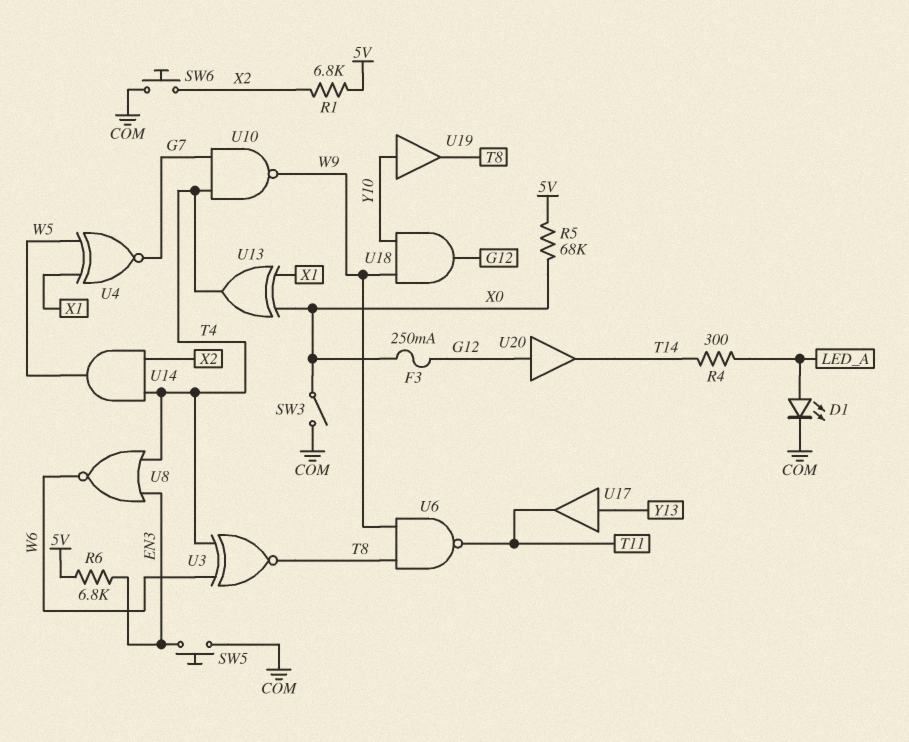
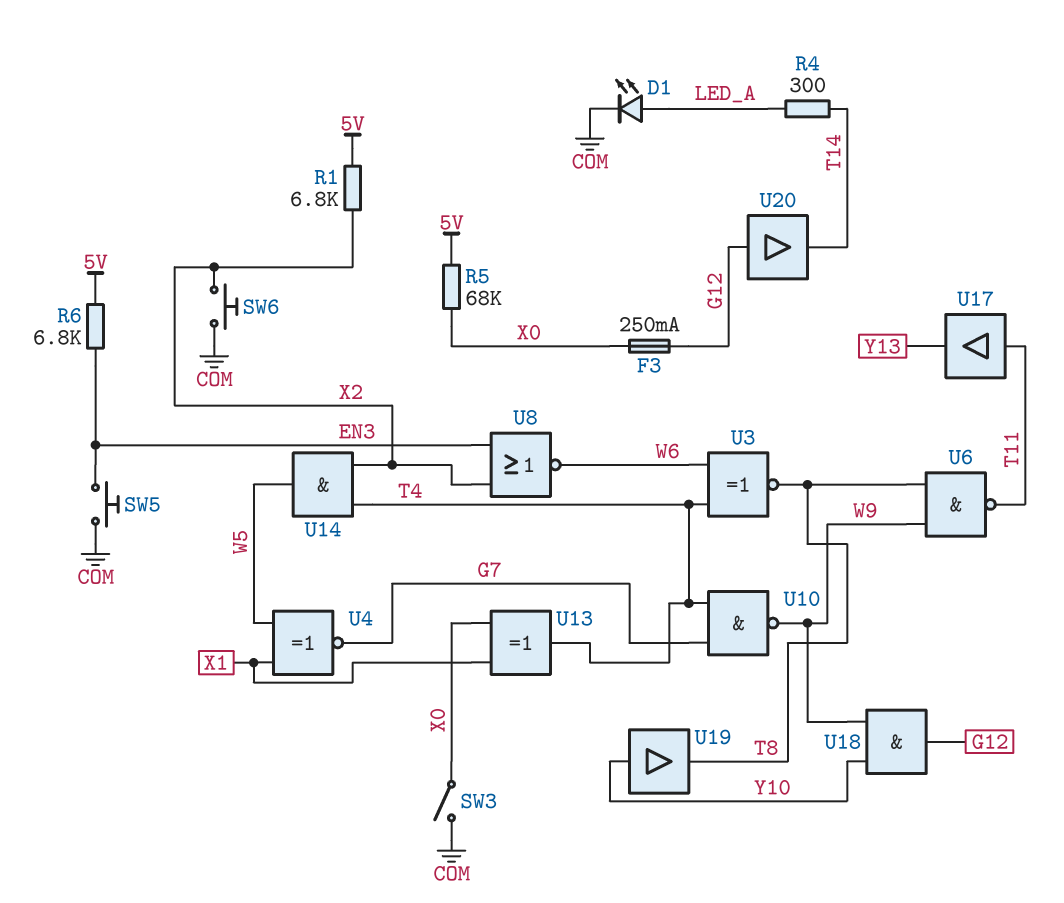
U8: NOR (in EN3, in T4, out W6) -> NOR (in EN3, in X2, out W6)
U17: buffer (in Y13, out T11) -> buffer (in T11, out Y13)

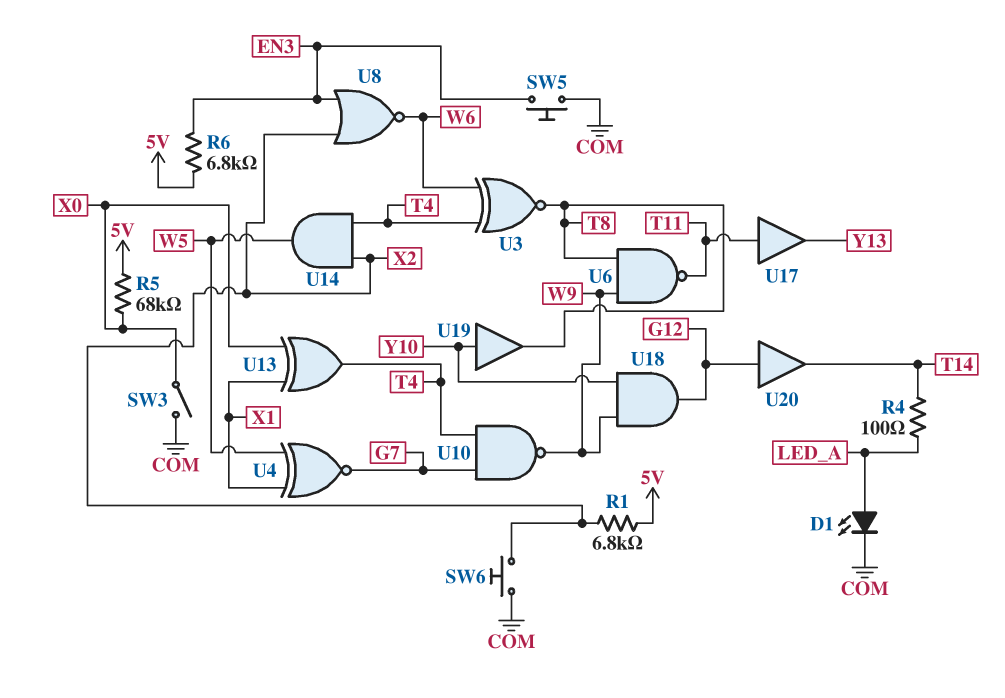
F3: 250mA (G12, X0) -> none
R4: 300 (LED_A, T14) -> 100 (LED_A, T14)

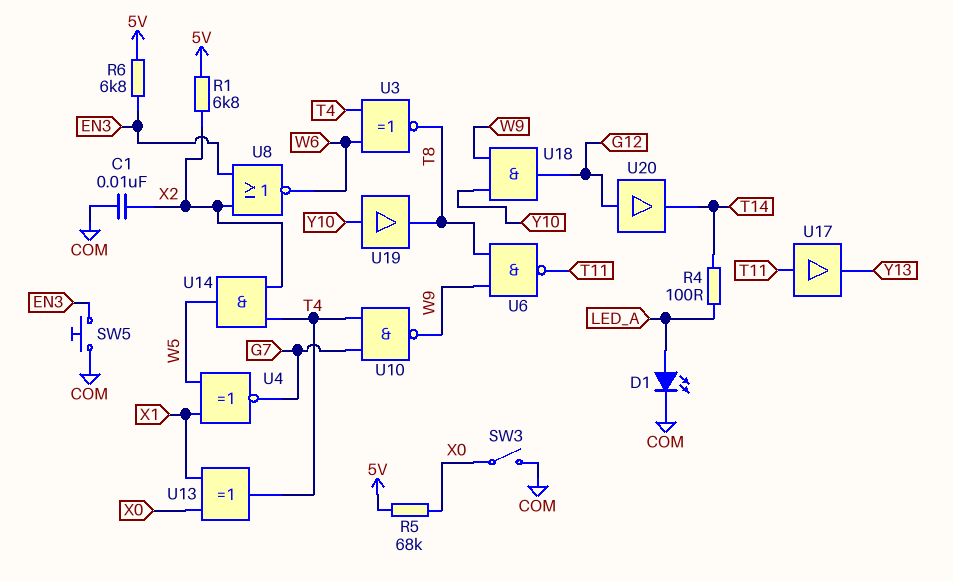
C1: none -> 10nF (COM, X2)
SW6: button (COM, X2) -> none

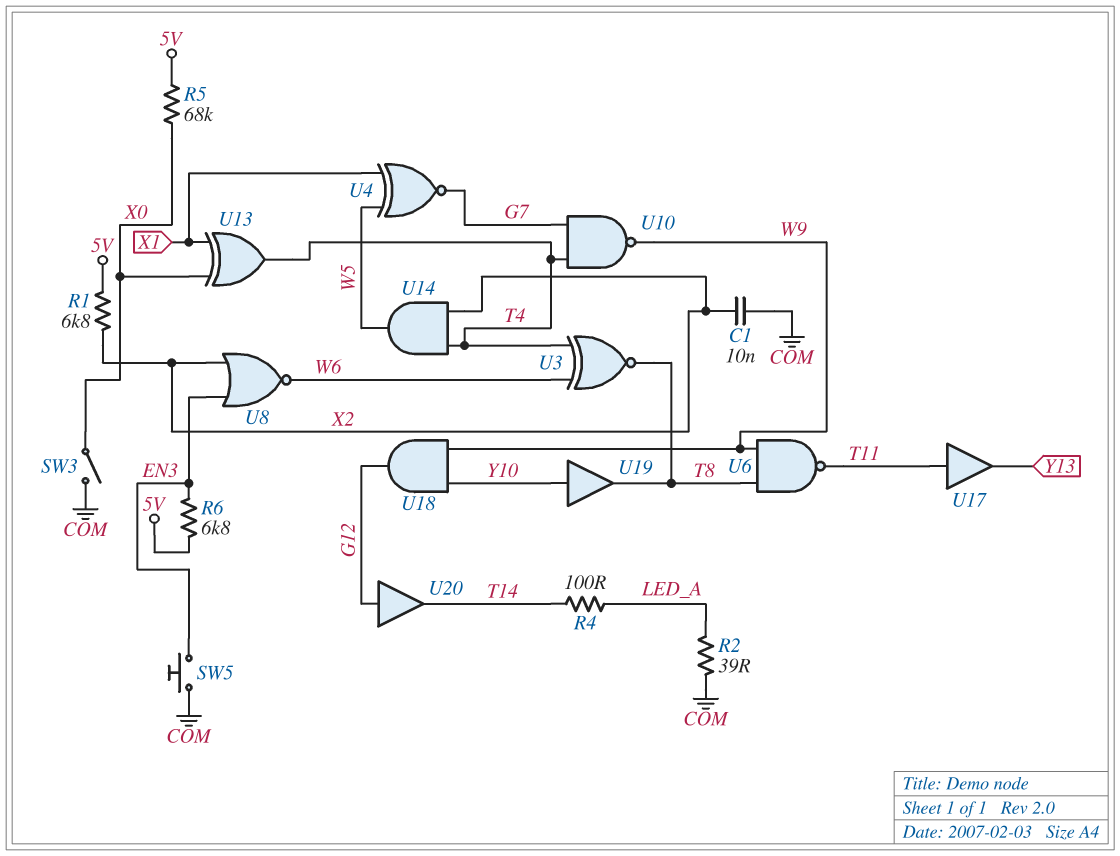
D1: LED (A LED_A, K COM) -> none
R2: none -> 39 (COM, LED_A)

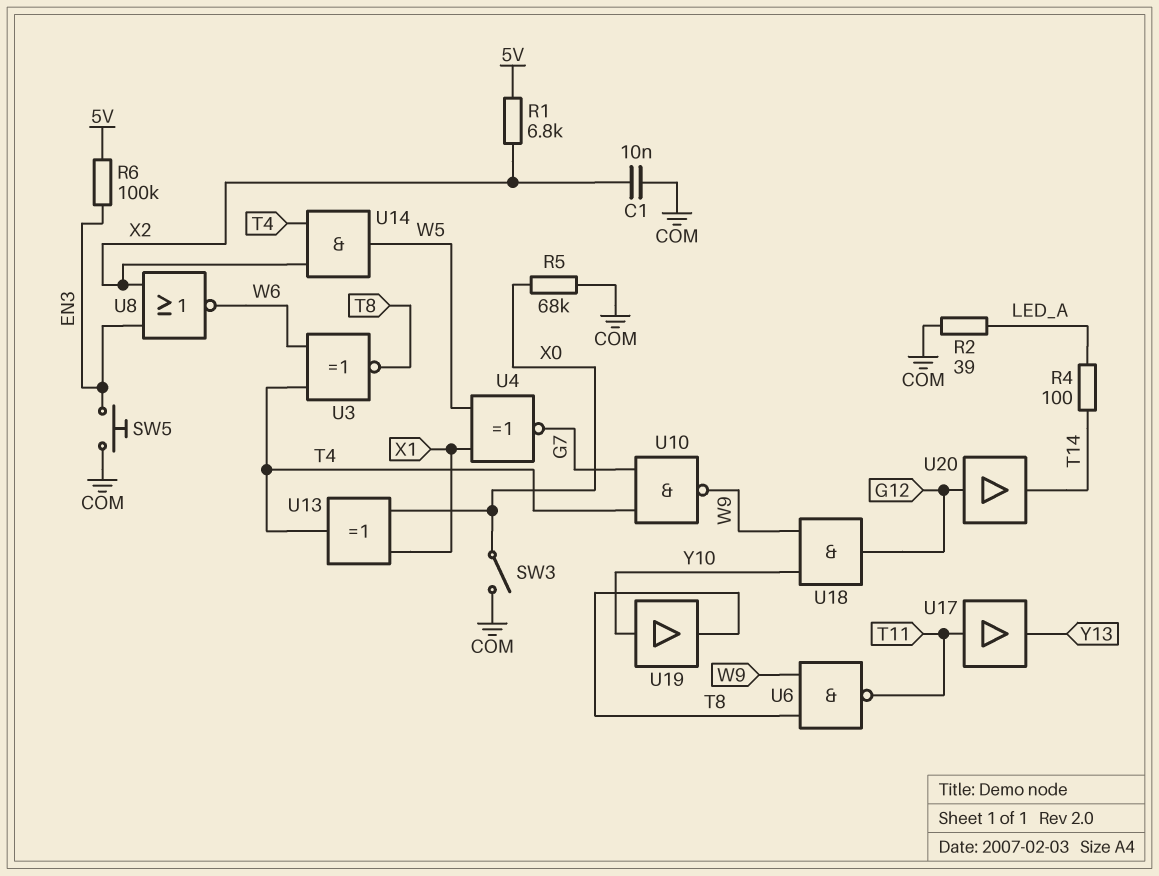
R5: 68k (5V, X0) -> 68k (COM, X0)
R6: 6.8k (5V, EN3) -> 100k (5V, EN3)

